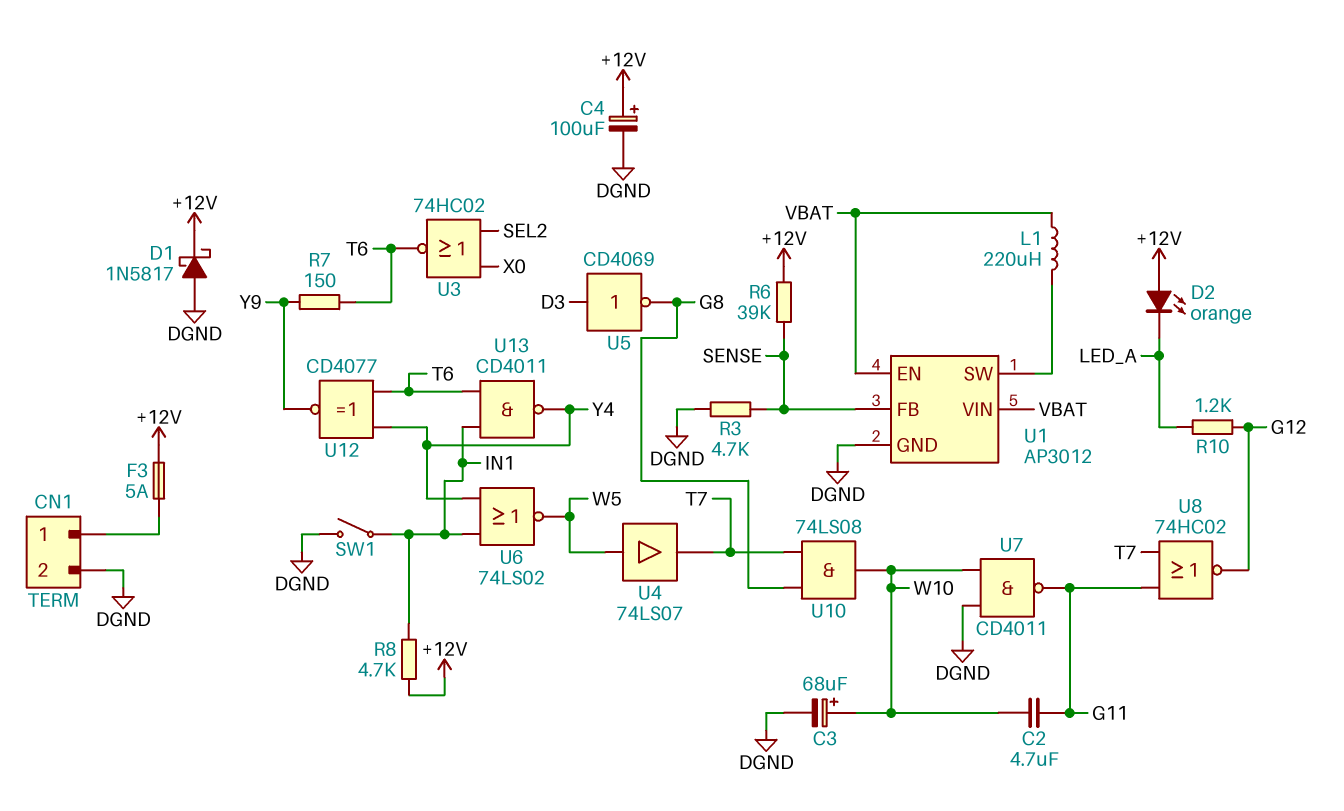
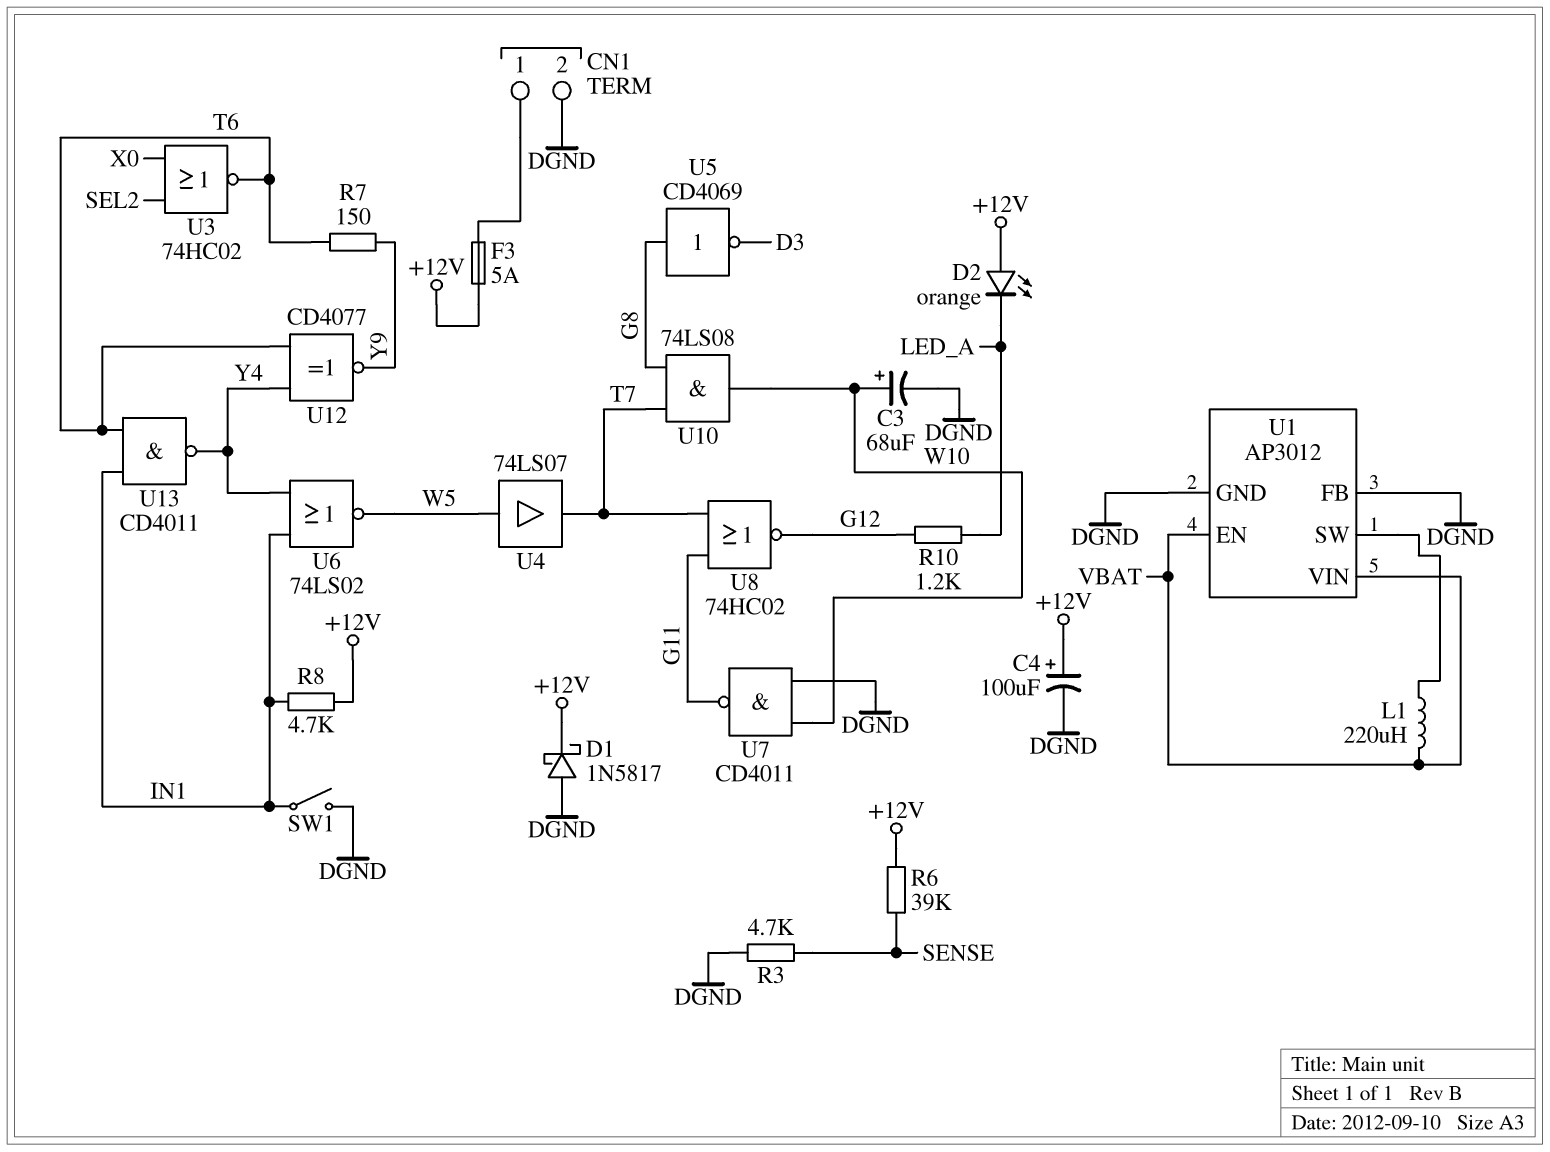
C2: 4.7uF (G11, W10) -> none
U1 pin FB: SENSE -> DGND
U5: NOT CD4069 (in D3, out G8) -> NOT CD4069 (in G8, out D3)

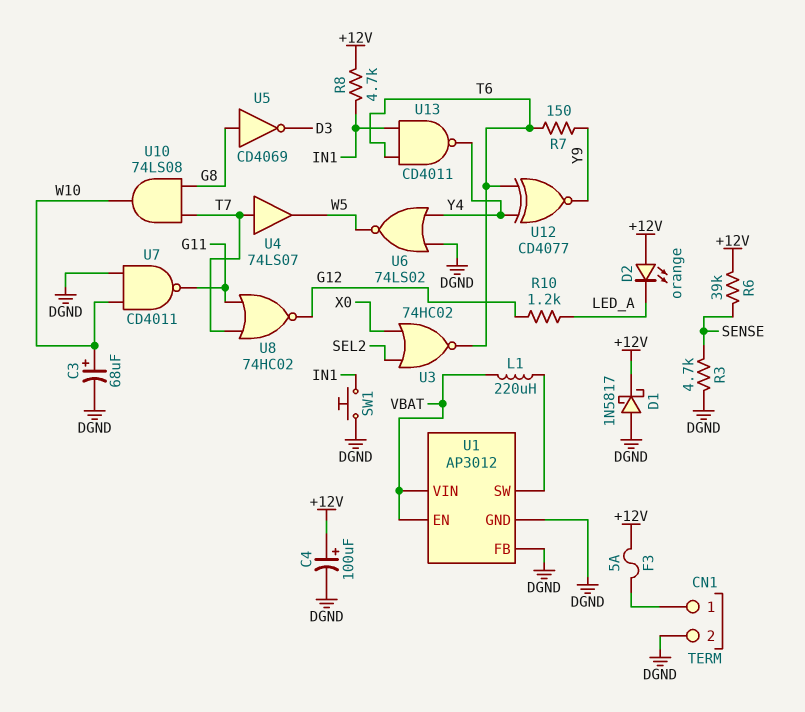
SW1: switch (DGND, IN1) -> button (DGND, IN1)
U4: buffer 74LS07 (in W5, out T7) -> buffer 74LS07 (in T7, out W5)
U6: NOR 74LS02 (in IN1, in Y4, out W5) -> NOR 74LS02 (in DGND, in Y4, out W5)

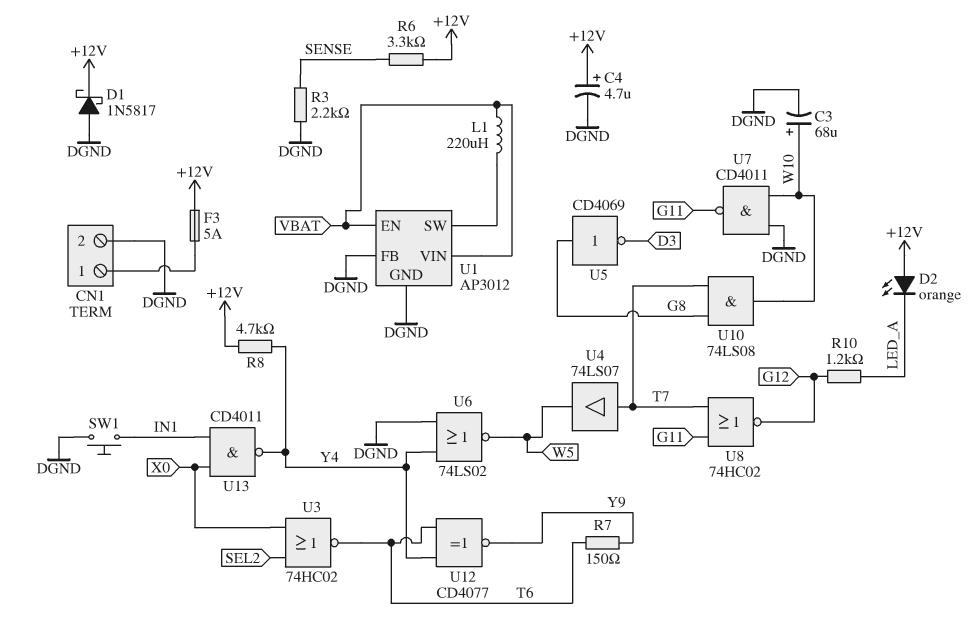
C4: 100uF (plus +12V, minus DGND) -> 4.7uF (plus +12V, minus DGND)
R3: 4.7k (DGND, SENSE) -> 2.2k (DGND, SENSE)
R6: 39k (+12V, SENSE) -> 3.3k (+12V, SENSE)
R8: 4.7k (+12V, IN1) -> 4.7k (+12V, Y4)
U13: NAND CD4011 (in IN1, in T6, out Y4) -> NAND CD4011 (in IN1, in X0, out Y4)

